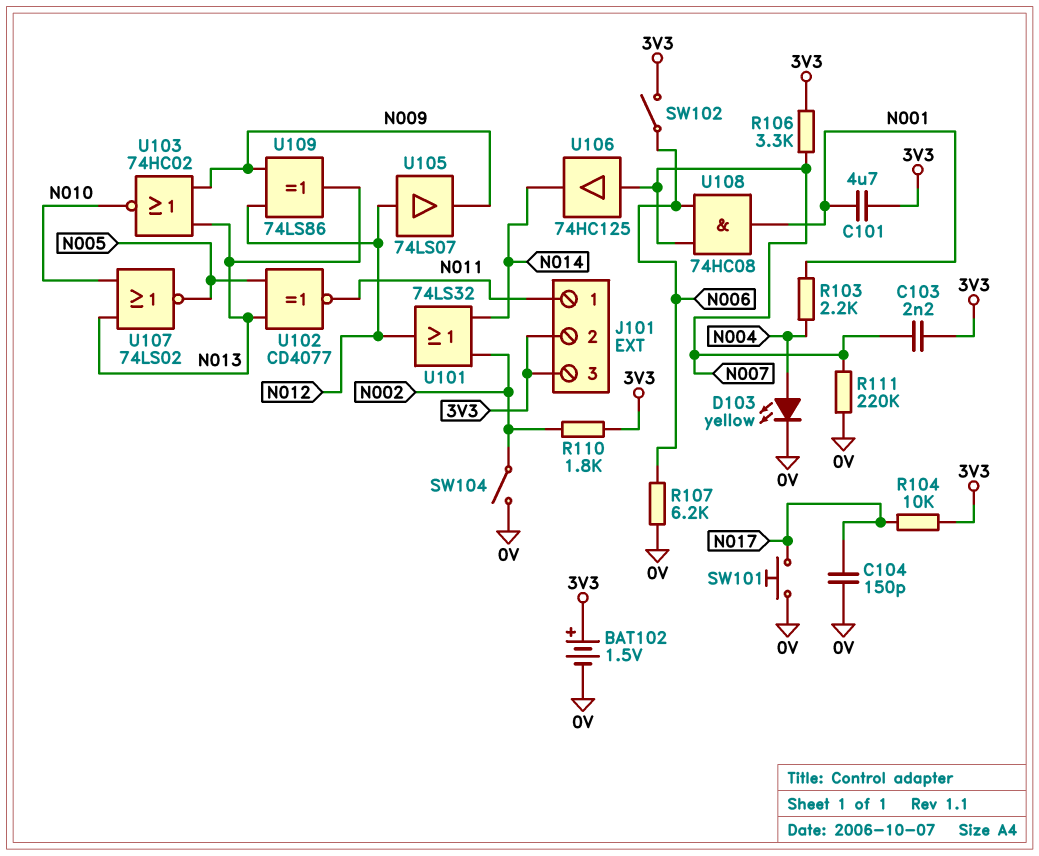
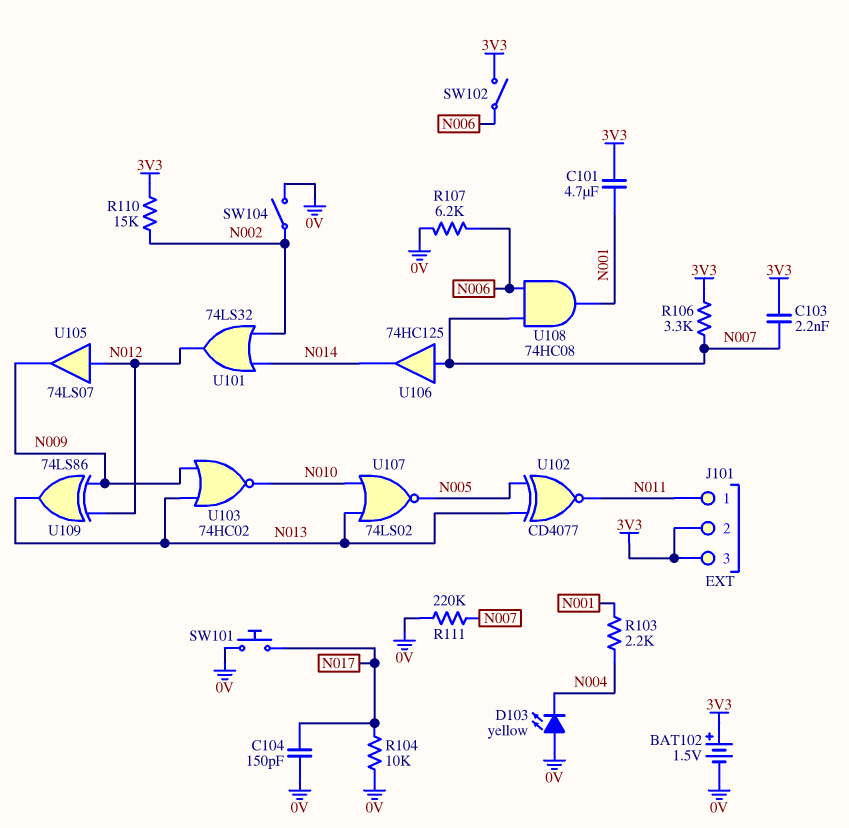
D103: LED yellow (A N004, K 0V) -> LED yellow (A 0V, K N004)
R104: 10k (3V3, N017) -> 10k (0V, N017)
R110: 1.8k (3V3, N002) -> 15k (3V3, N002)

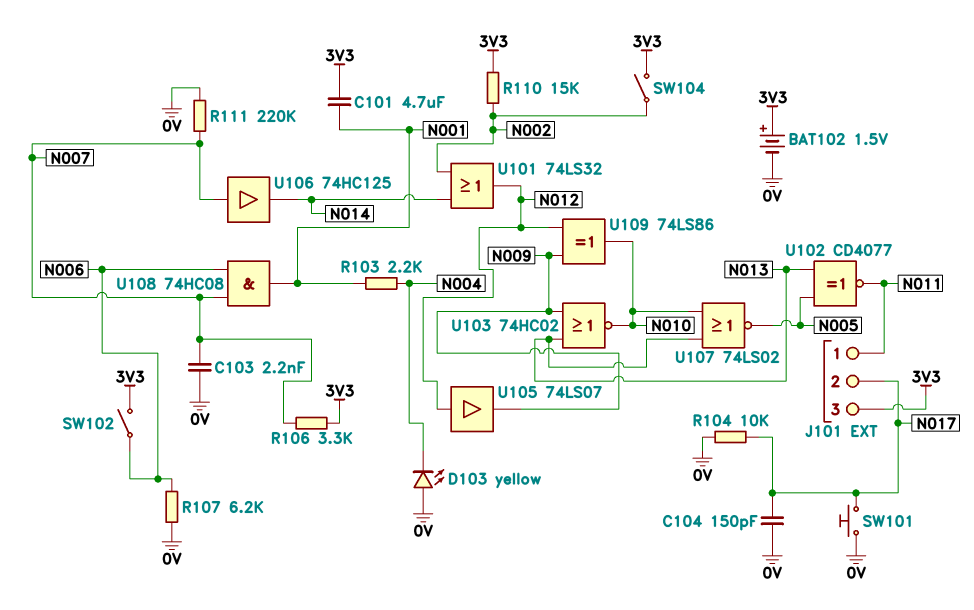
C103: 2.2nF (3V3, N007) -> 2.2nF (0V, N007)
J101 pin 2: 3V3 -> N017
SW104: switch (0V, N002) -> switch (3V3, N002)
U109: XOR 74LS86 (in N009, in N012, out N013) -> XOR 74LS86 (in N009, in N012, out N010)

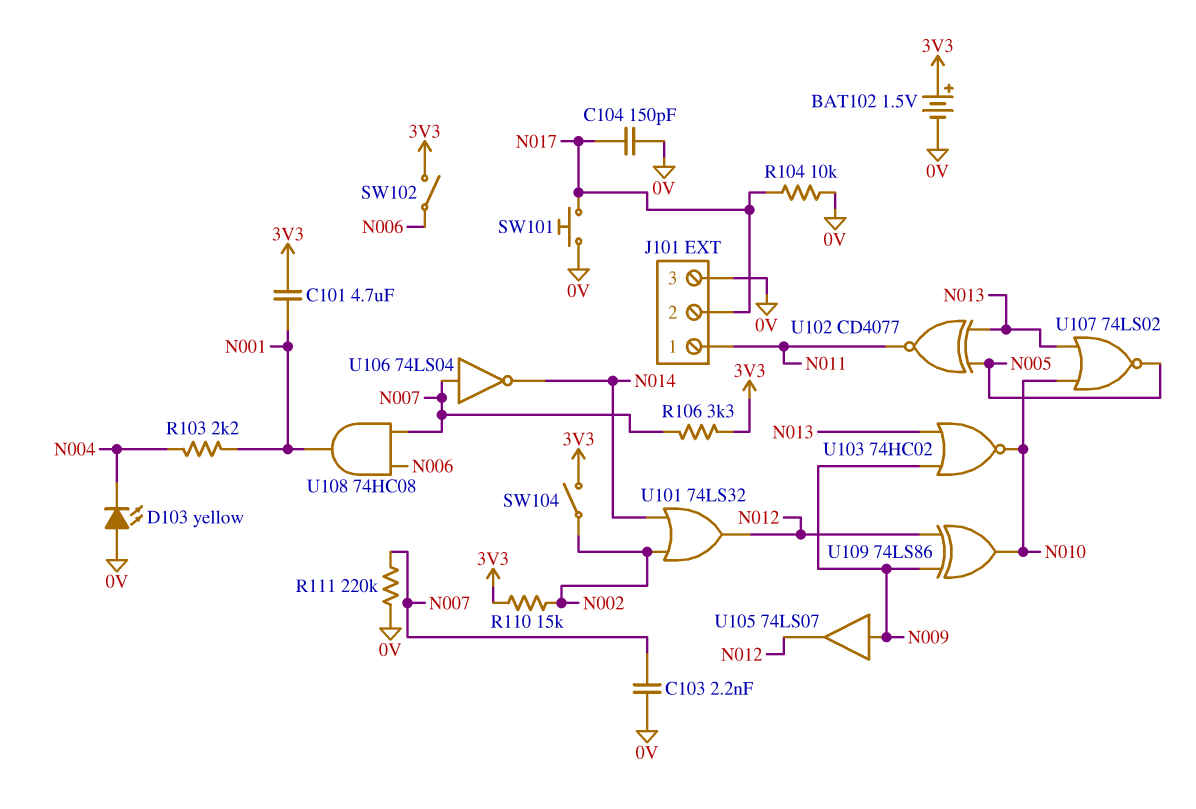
J101 pin 3: 3V3 -> 0V
R107: 6.2k (0V, N006) -> none
U105: buffer 74LS07 (in N012, out N009) -> buffer 74LS07 (in N009, out N012)
U106: buffer 74HC125 (in N007, out N014) -> NOT 74LS04 (in N007, out N014)

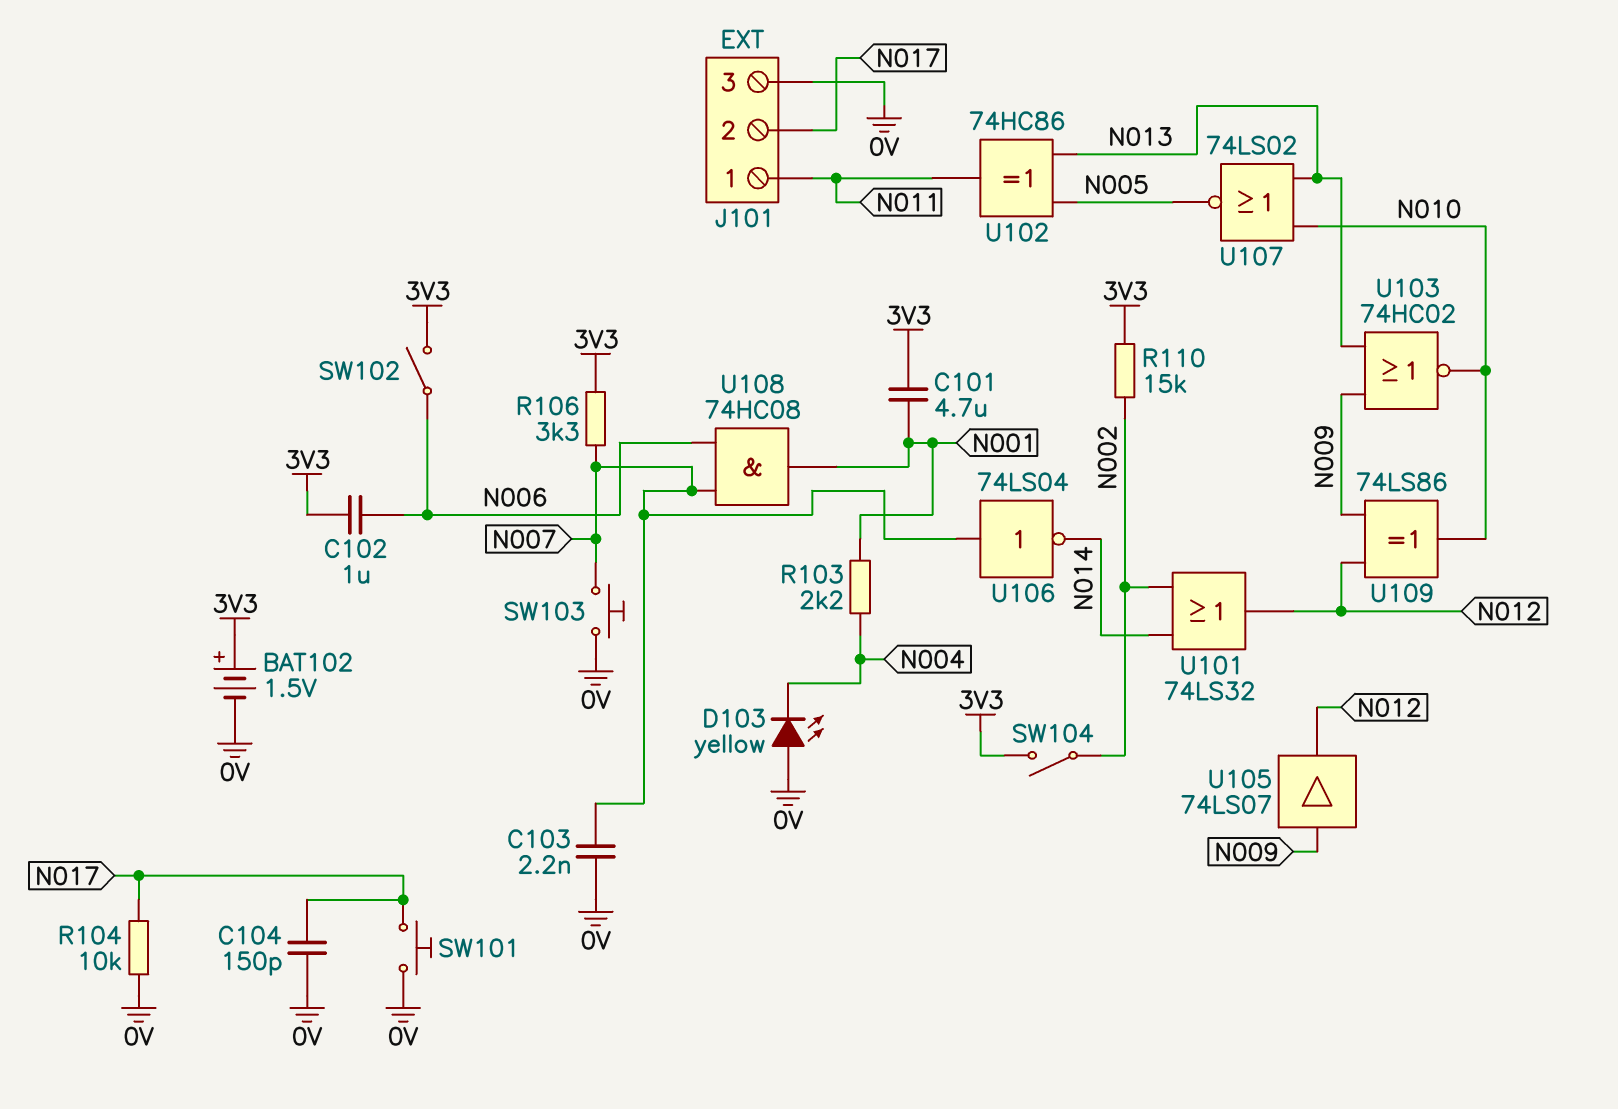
C102: none -> 1uF (3V3, N006)
R111: 220k (0V, N007) -> none
SW103: none -> button (0V, N007)
U102: XNOR CD4077 (in N005, in N013, out N011) -> XOR 74HC86 (in N005, in N013, out N011)

